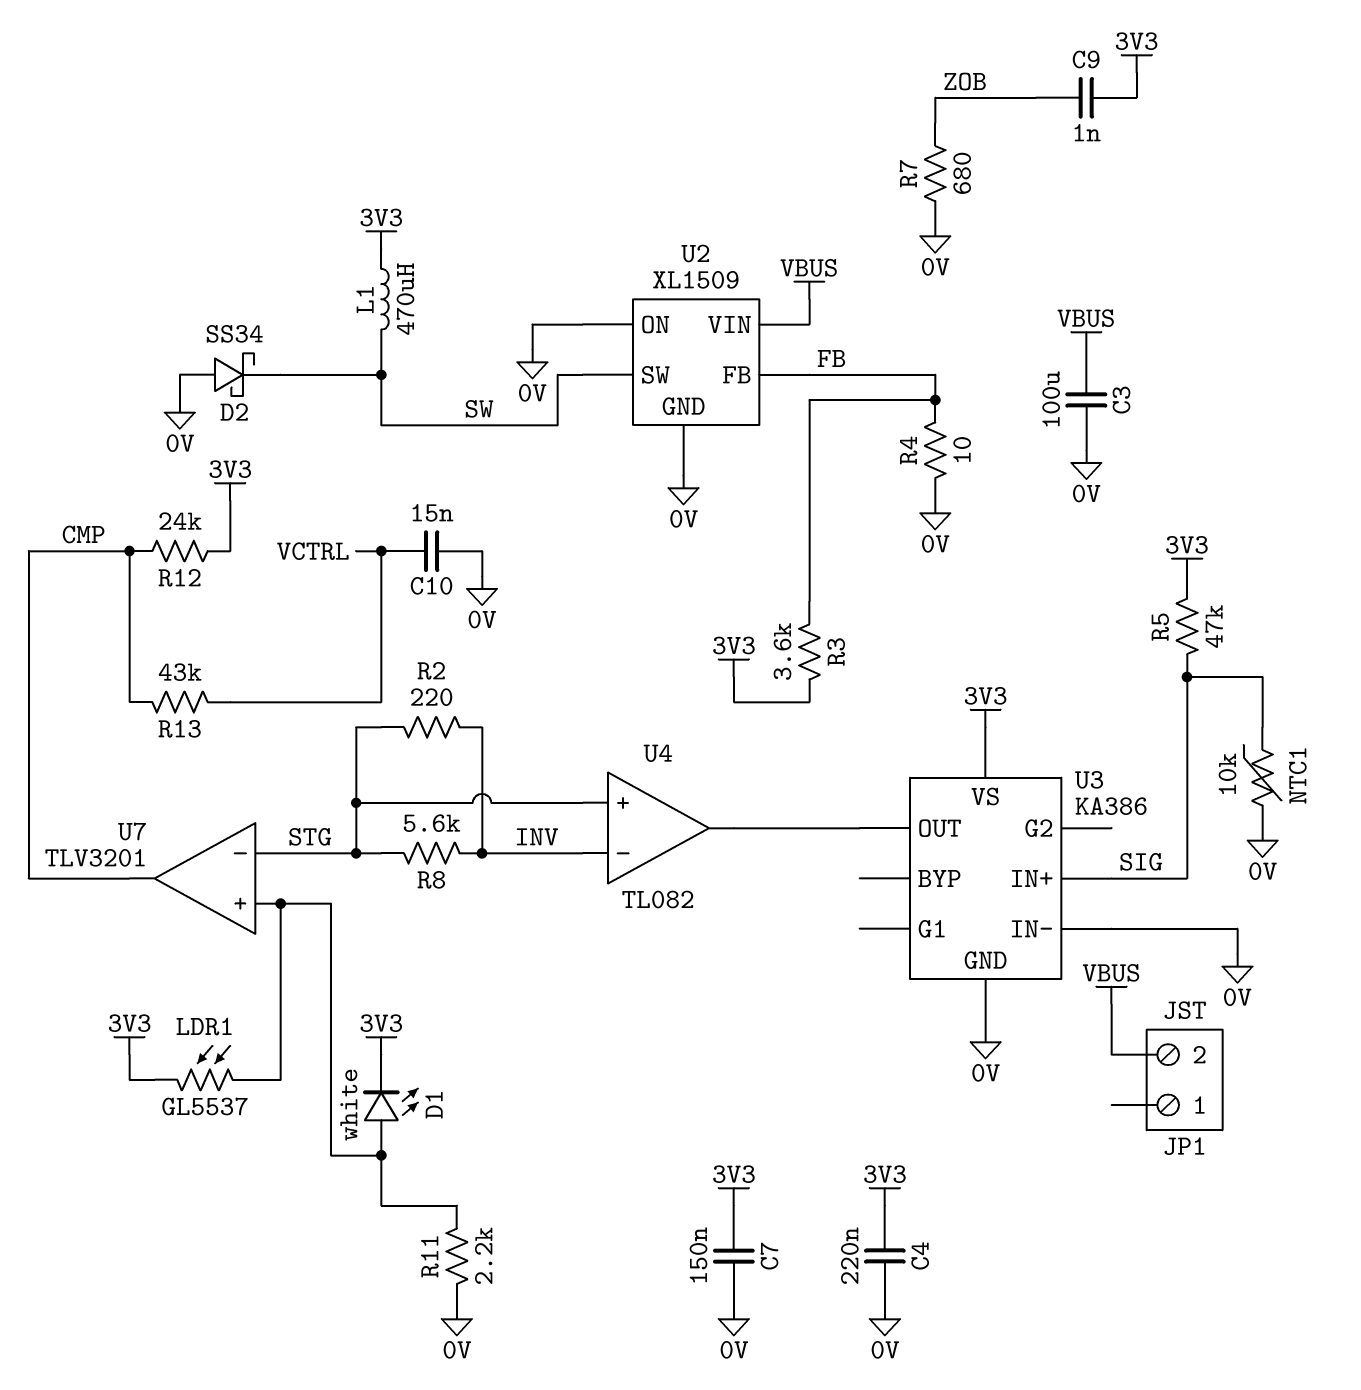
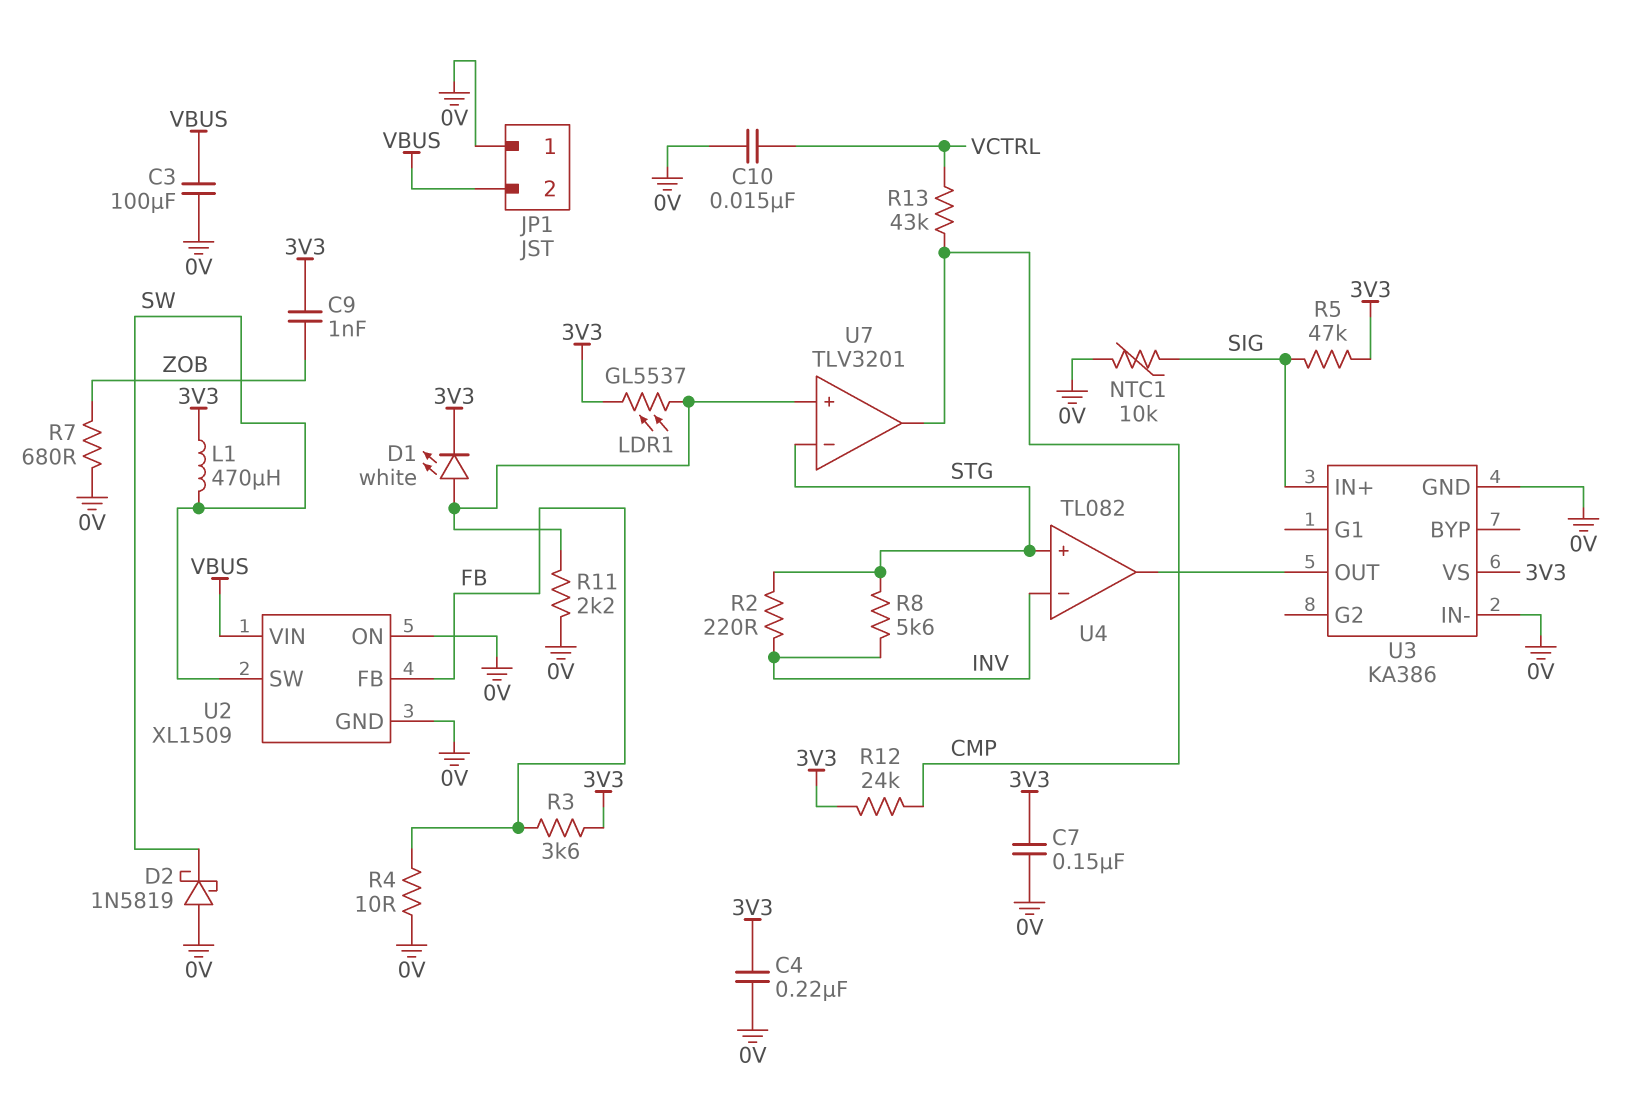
D2: schottky SS34 (A 0V, K SW) -> schottky 1N5819 (A 0V, K SW)
JP1 pin 1: none -> 0V

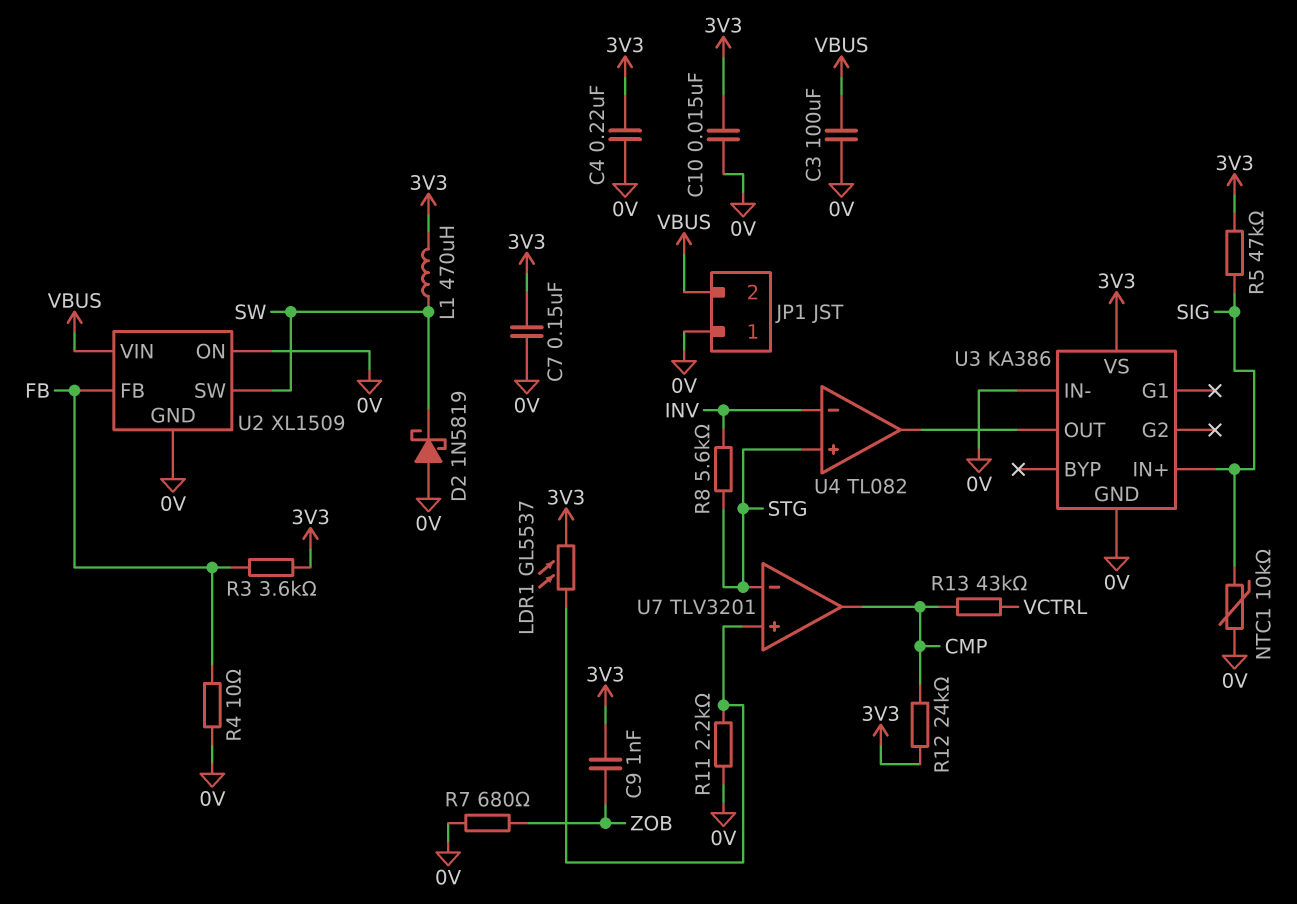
C10: 15nF (0V, VCTRL) -> 15nF (0V, 3V3)
D1: LED white (A U7/in+, K 3V3) -> none
R2: 220 (INV, STG) -> none

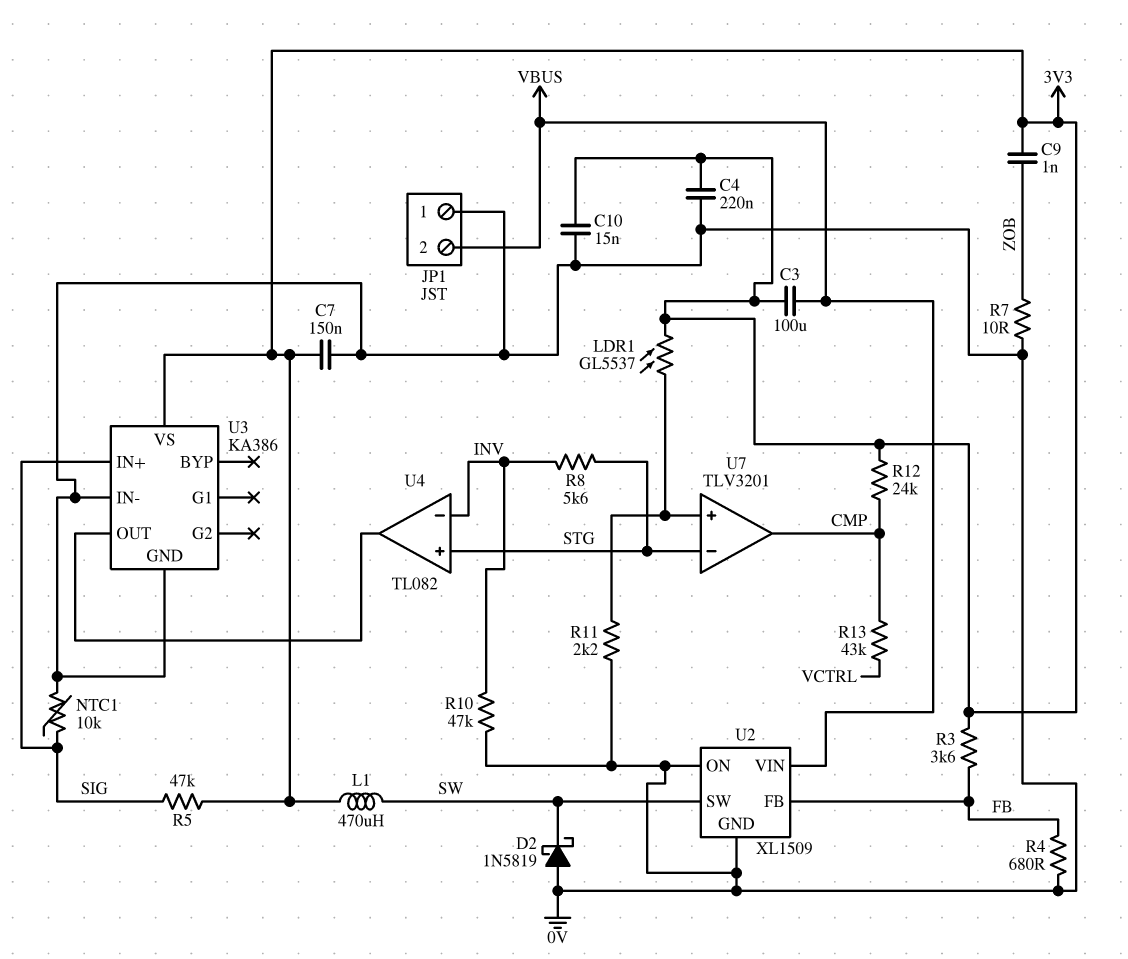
C3: 100uF (0V, VBUS) -> 100uF (3V3, VBUS)
R4: 10 (0V, FB) -> 680 (0V, FB)
R7: 680 (0V, ZOB) -> 10 (0V, ZOB)
R10: none -> 47k (0V, INV)

